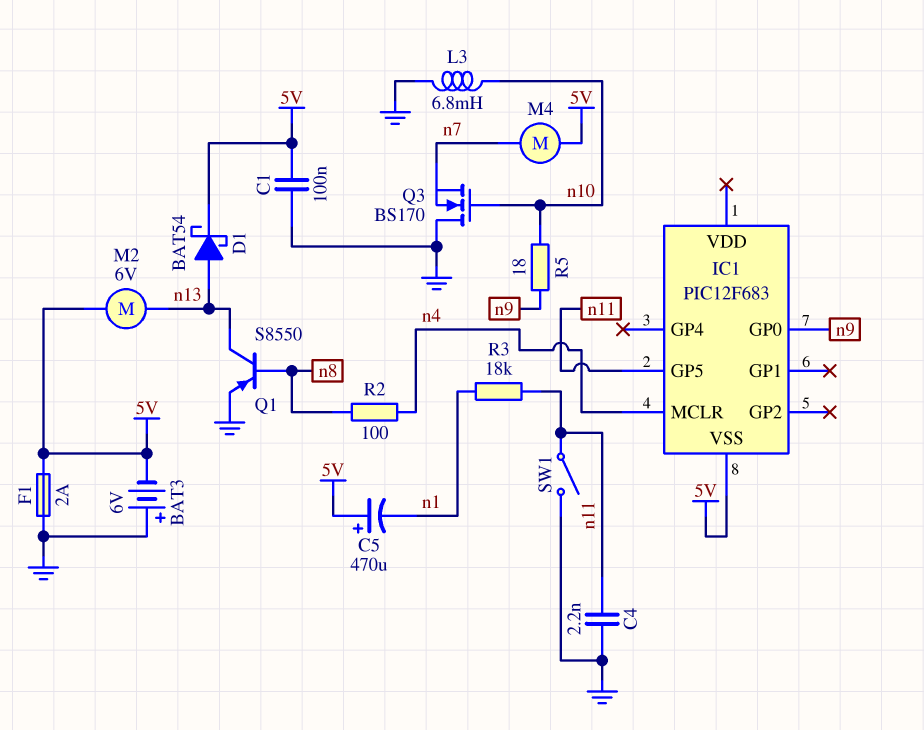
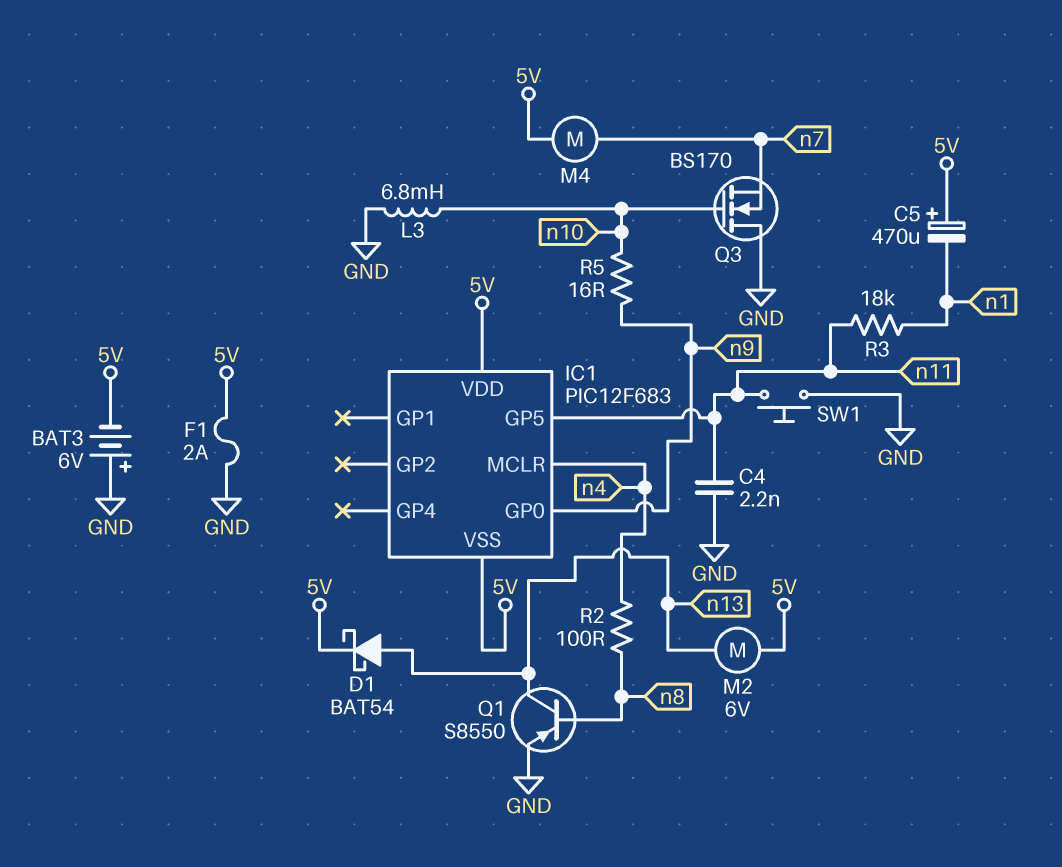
C1: 100nF (5V, GND) -> none
IC1 pin VDD: none -> 5V
R5: 18 (n9, n10) -> 16 (n9, n10)
SW1: switch (GND, n11) -> button (GND, n11)

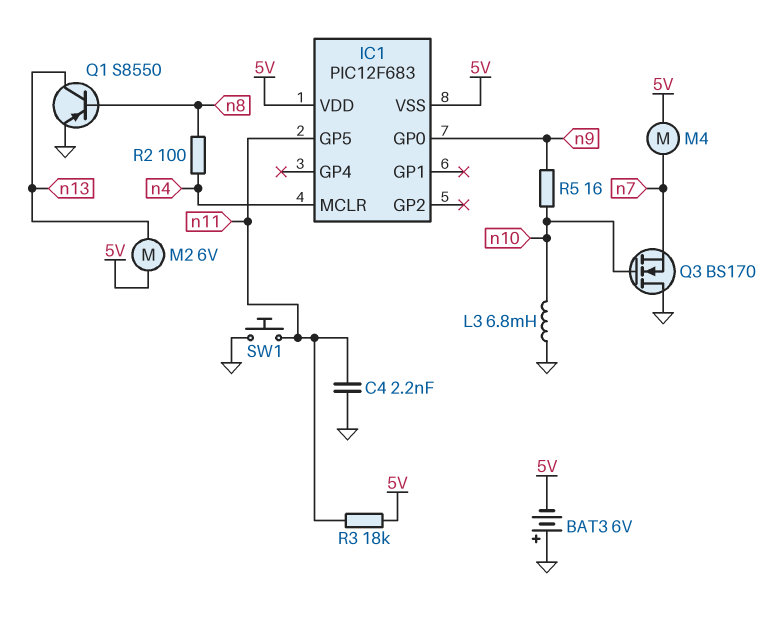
C5: 470uF (plus 5V, minus n1) -> none
D1: schottky BAT54 (A n13, K 5V) -> none
F1: 2A (5V, GND) -> none
R3: 18k (n1, n11) -> 18k (5V, n11)

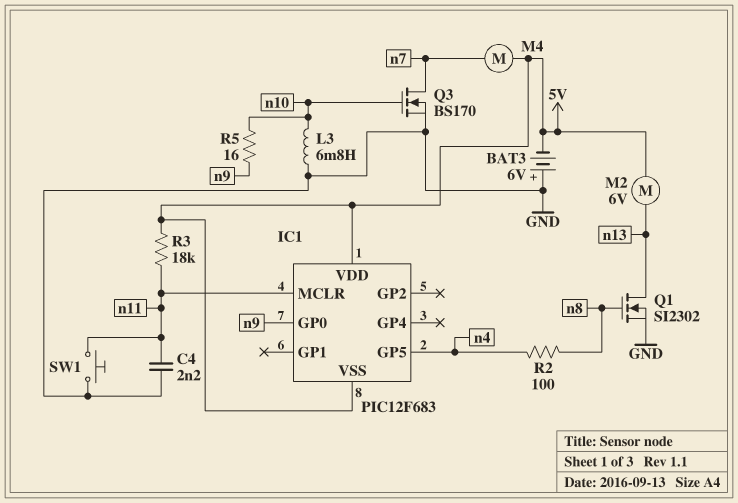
IC1 pin GP5: n11 -> n4
IC1 pin MCLR: n4 -> n11
Q1: PNP S8550 (B n8, C n13, E GND) -> NMOS SI2302 (G n8, D n13, S GND)
Q3: NMOS BS170 (G n10, D GND, S n7) -> NMOS BS170 (G n10, D n7, S GND)

